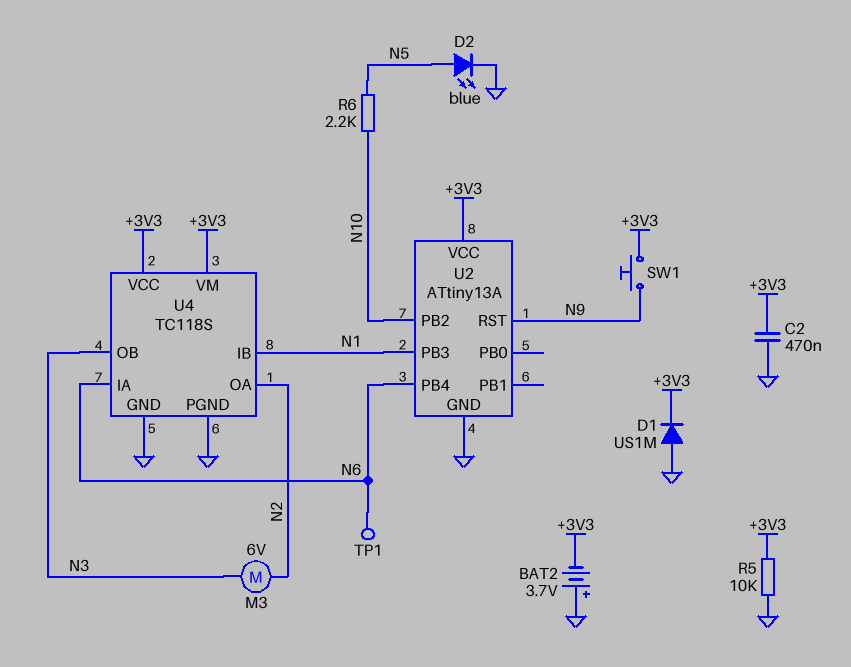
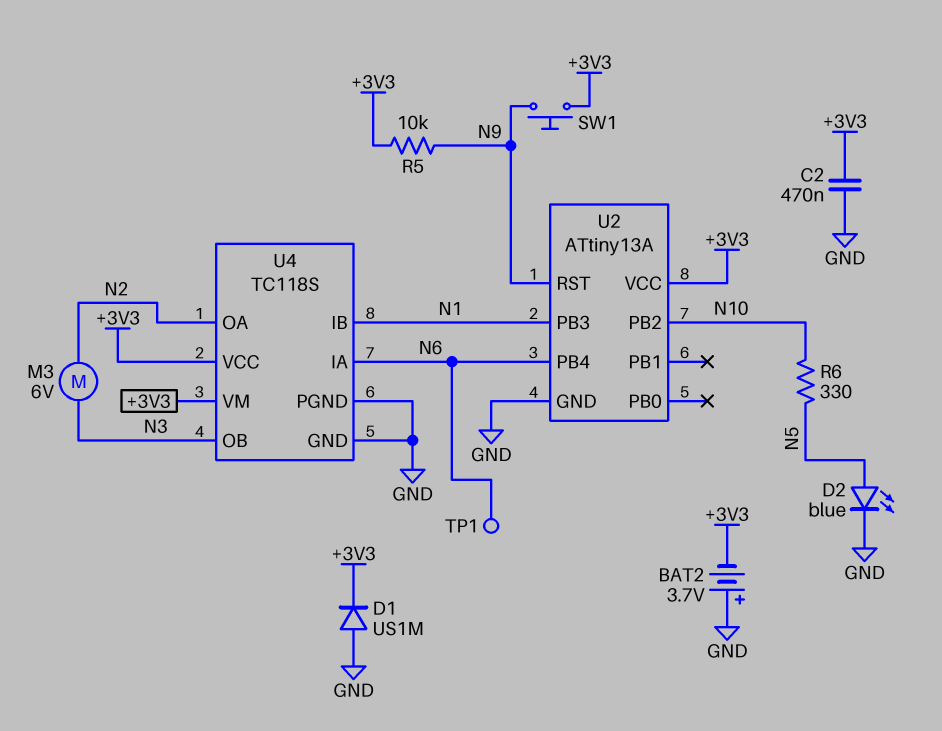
R5: 10k (+3V3, GND) -> 10k (+3V3, N9)
R6: 2.2k (N5, N10) -> 330 (N5, N10)

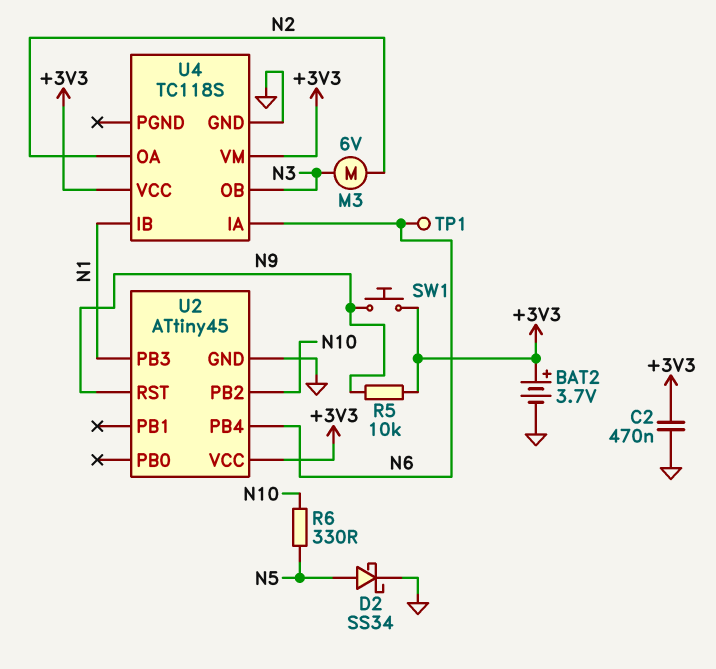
BAT2: 3.7V (plus GND, minus +3V3) -> 3.7V (plus +3V3, minus GND)
D1: diode US1M (A GND, K +3V3) -> none
D2: LED blue (A N5, K GND) -> schottky SS34 (A N5, K GND)
U2: ATtiny13A -> ATtiny45
U4 pin PGND: GND -> none

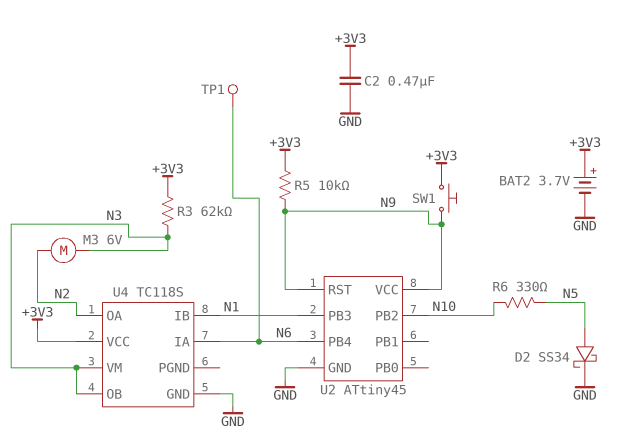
R3: none -> 62k (+3V3, N3)
U2 pin VCC: +3V3 -> N9
U4 pin VM: +3V3 -> N3

